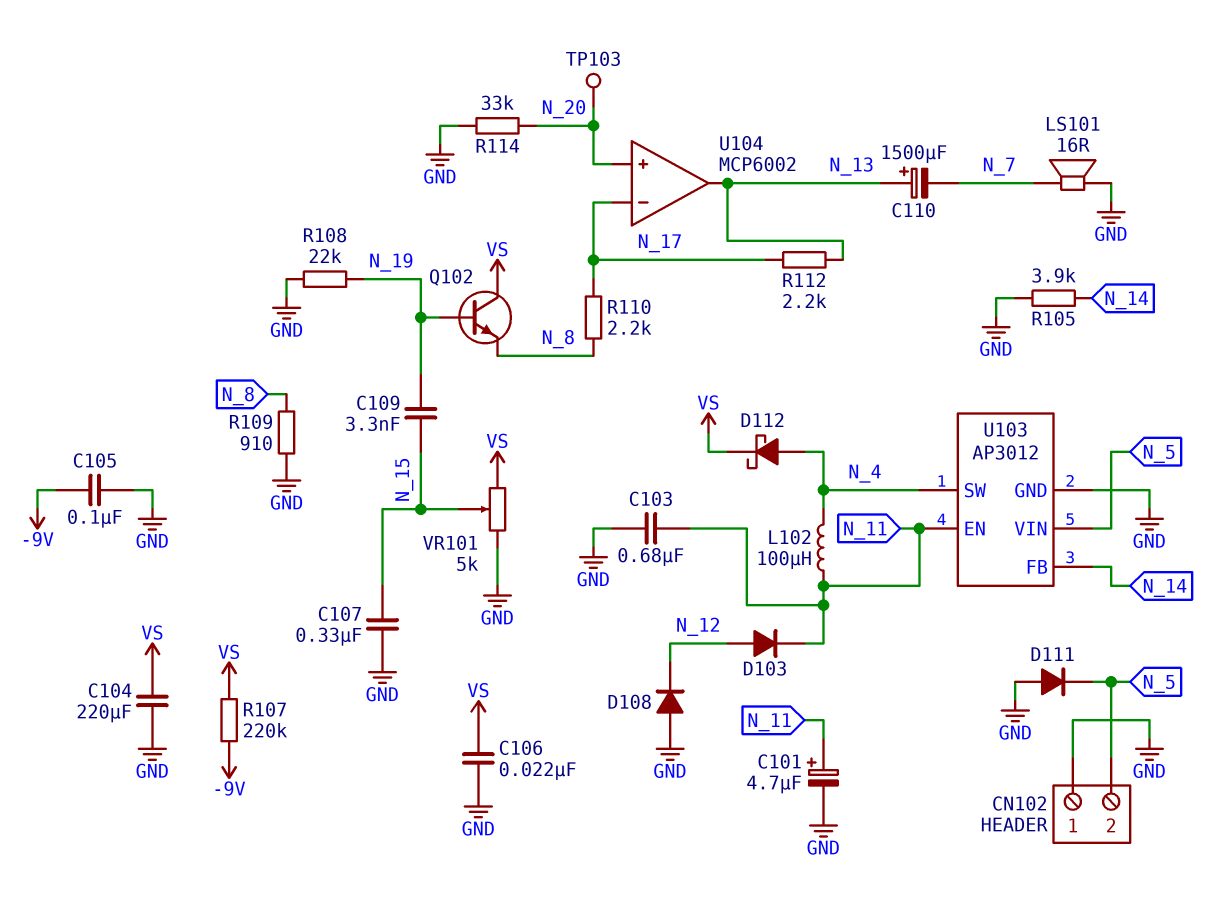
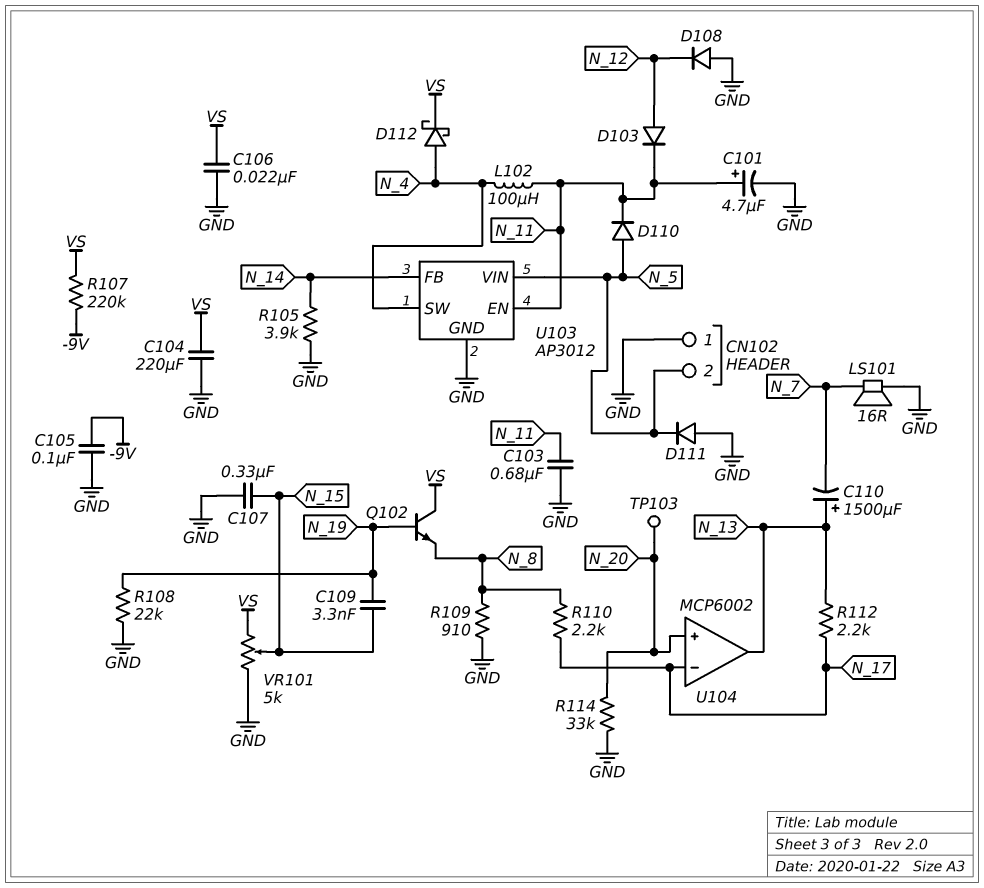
D110: none -> diode (A N_5, K N_11)

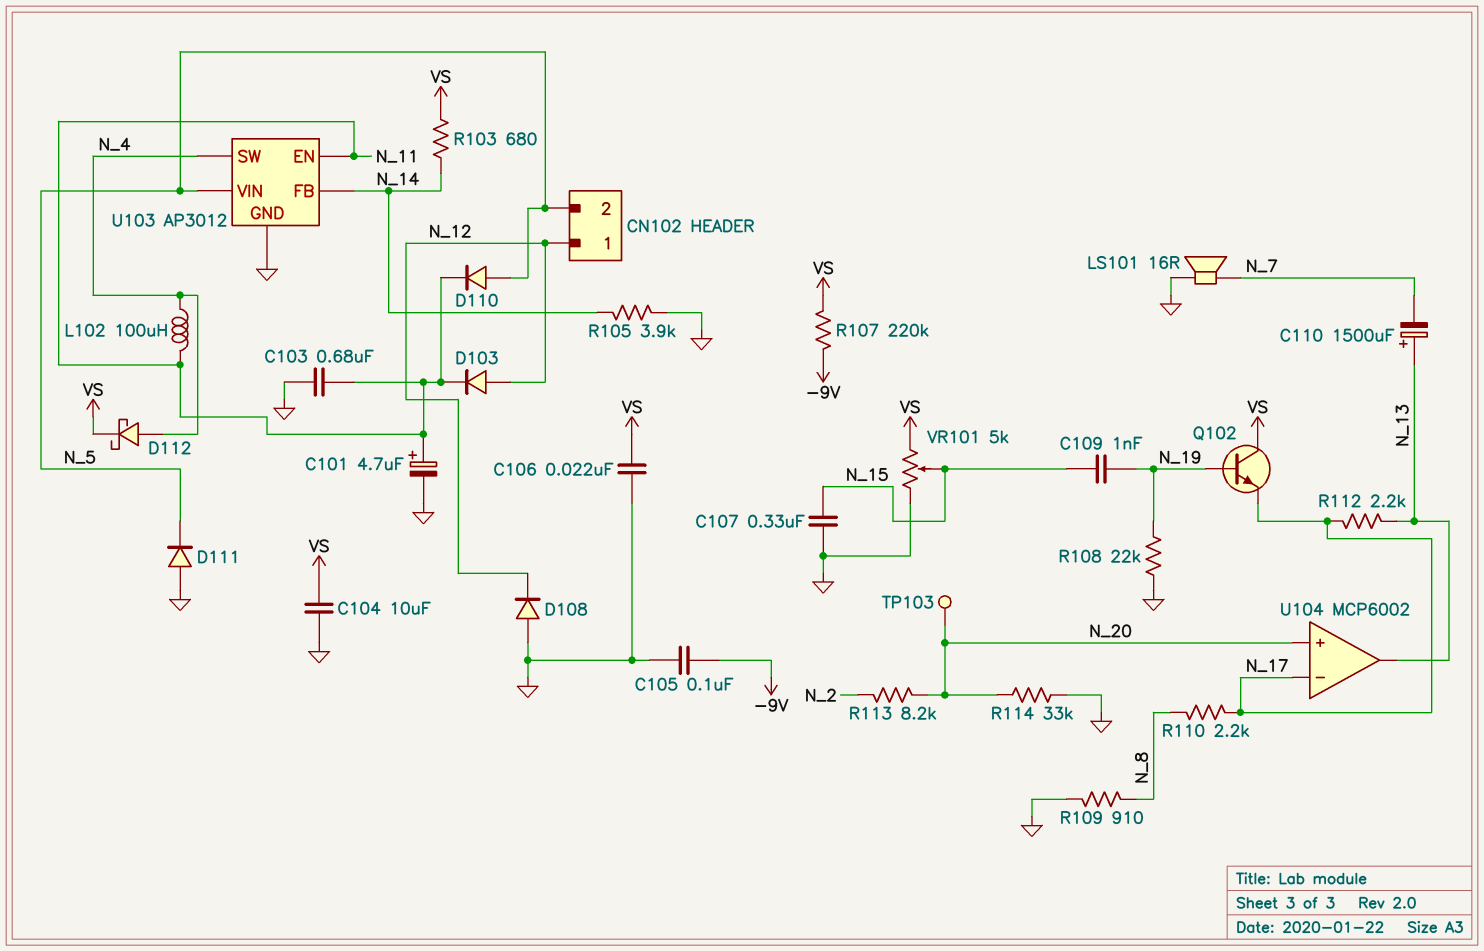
C104: 220uF (GND, VS) -> 10uF (GND, VS)
C109: 3.3nF (N_15, N_19) -> 1nF (N_15, N_19)
CN102 pin 1: GND -> N_12
Q102: NPN (B N_19, C VS, E N_8) -> NPN (B N_19, C VS, E N_17)
R103: none -> 680 (N_14, VS)
R113: none -> 8.2k (N_2, N_20)

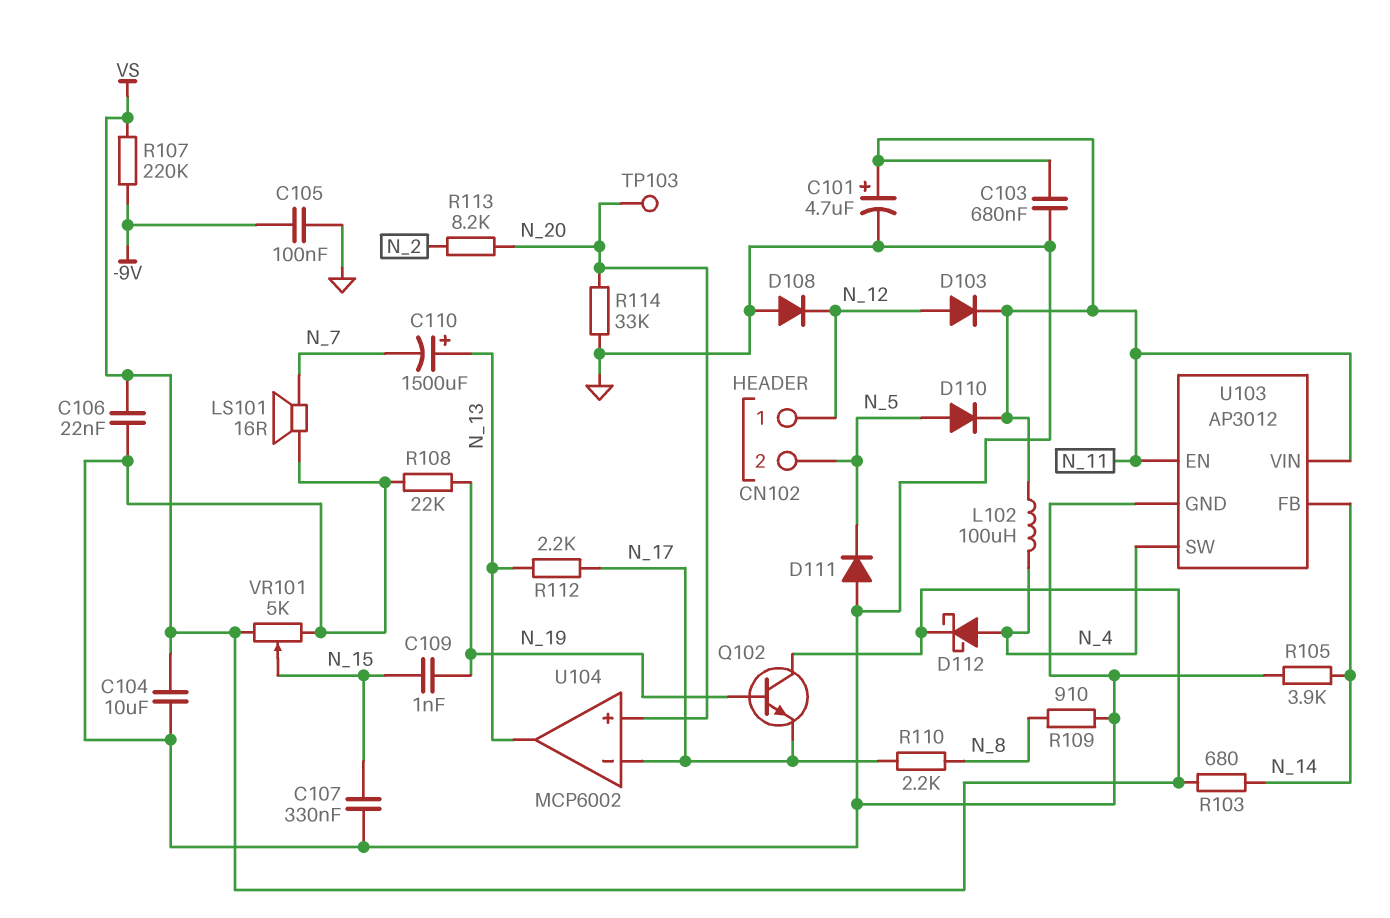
U103 pin VIN: N_5 -> N_11

